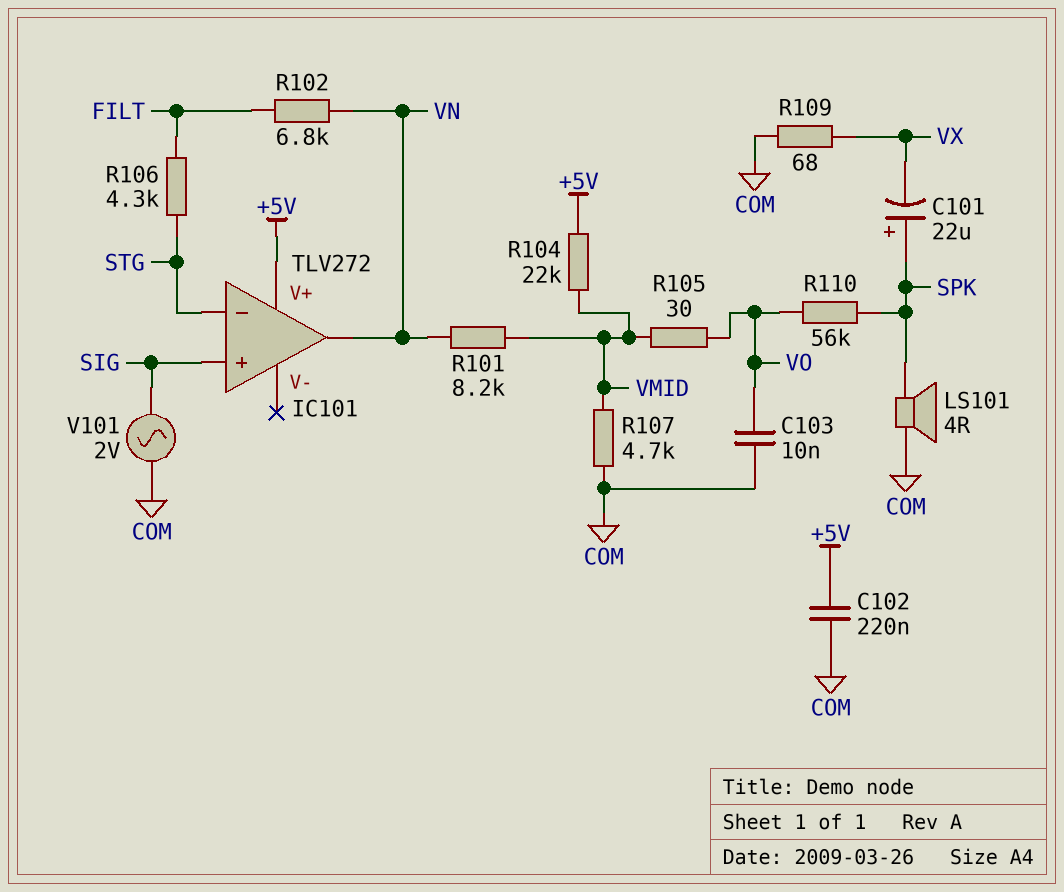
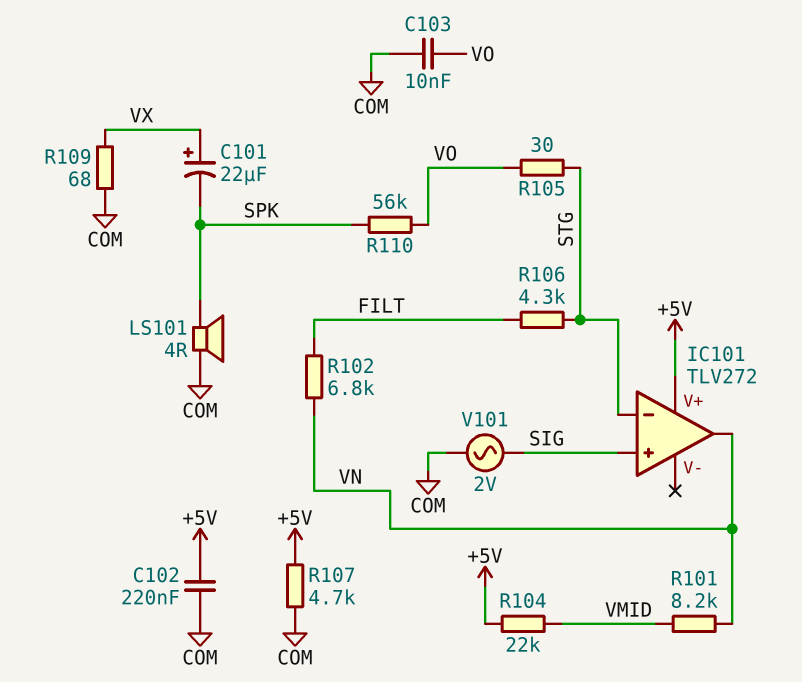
C101: 22uF (plus SPK, minus VX) -> 22uF (plus VX, minus SPK)
R105: 30 (VMID, VO) -> 30 (STG, VO)
R107: 4.7k (COM, VMID) -> 4.7k (+5V, COM)

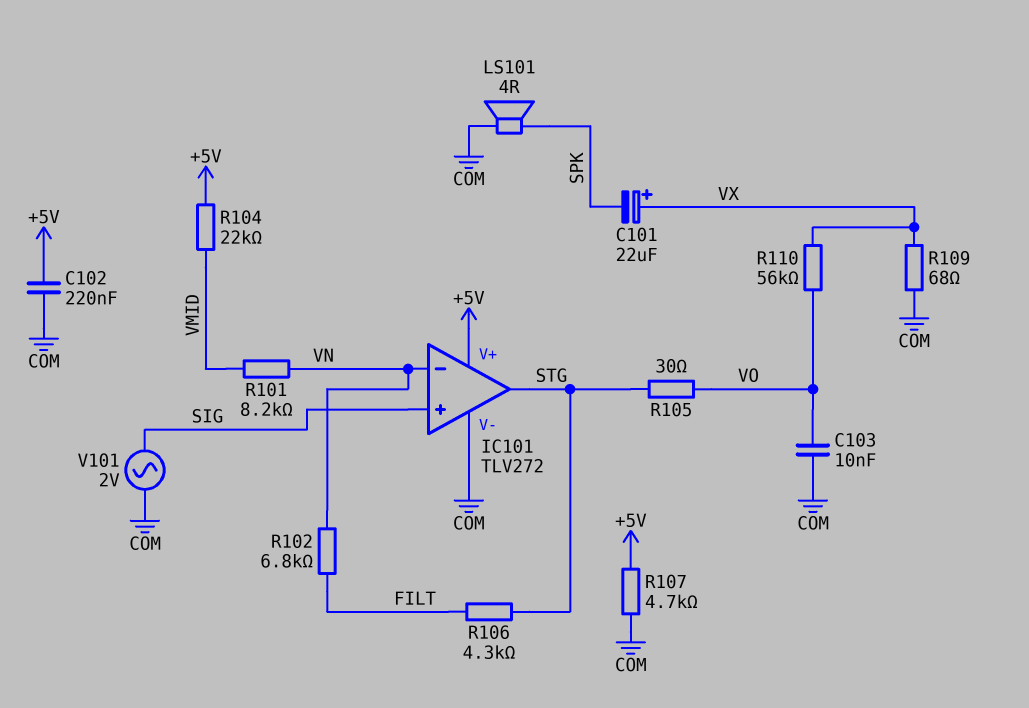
IC101 pin V-: none -> COM
IC101 pin in-: STG -> VN
IC101 pin out: VN -> STG
R110: 56k (SPK, VO) -> 56k (VO, VX)

